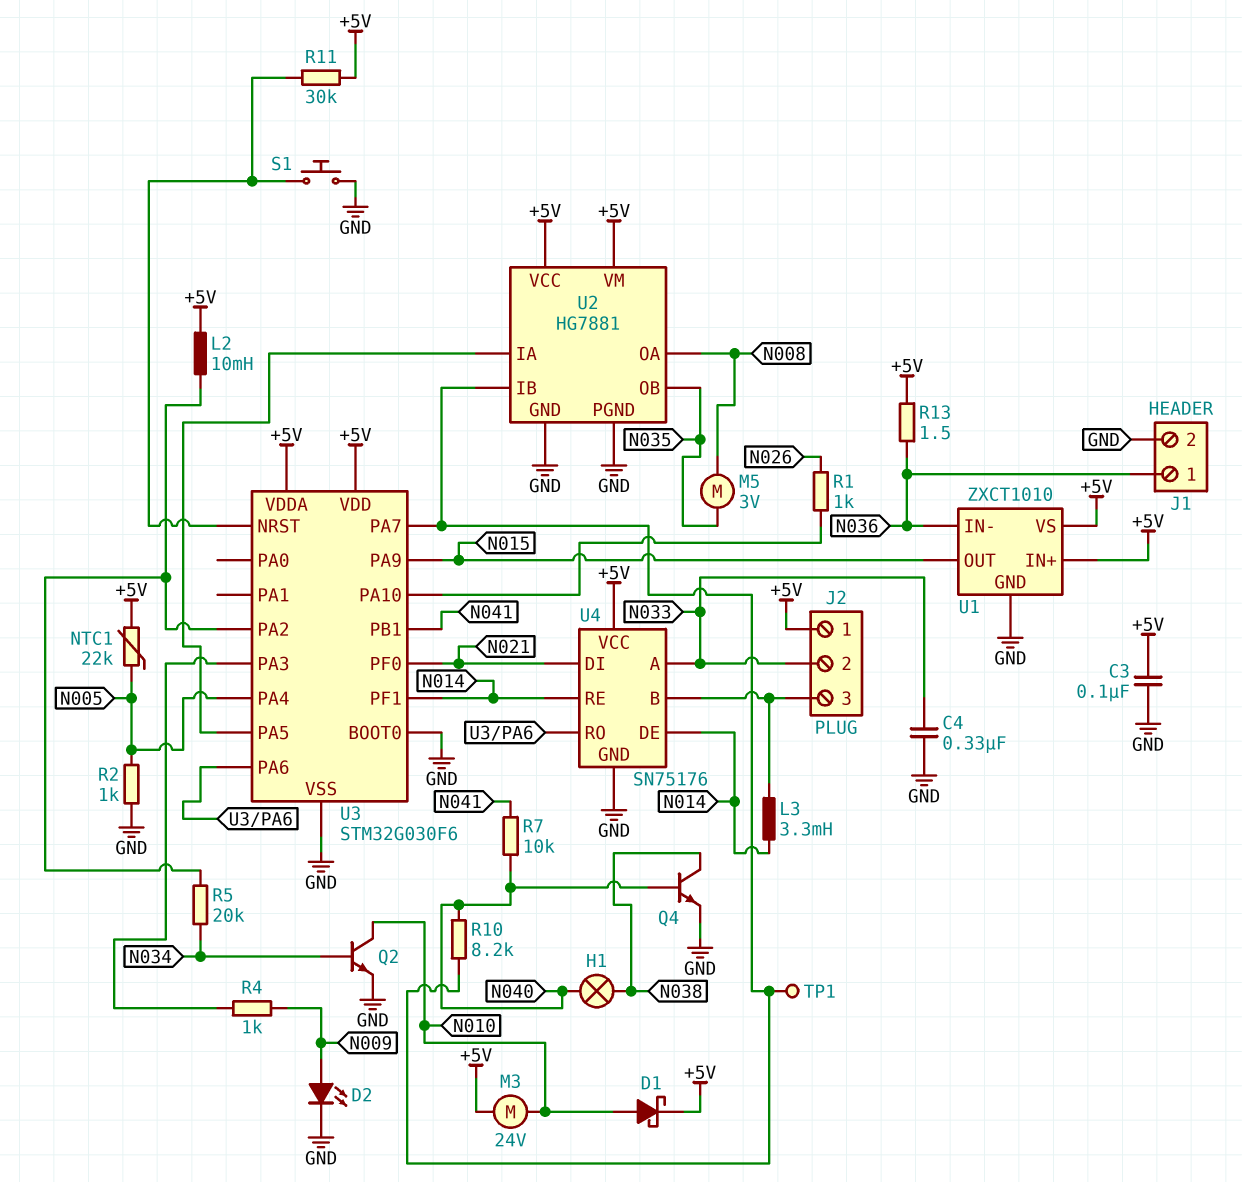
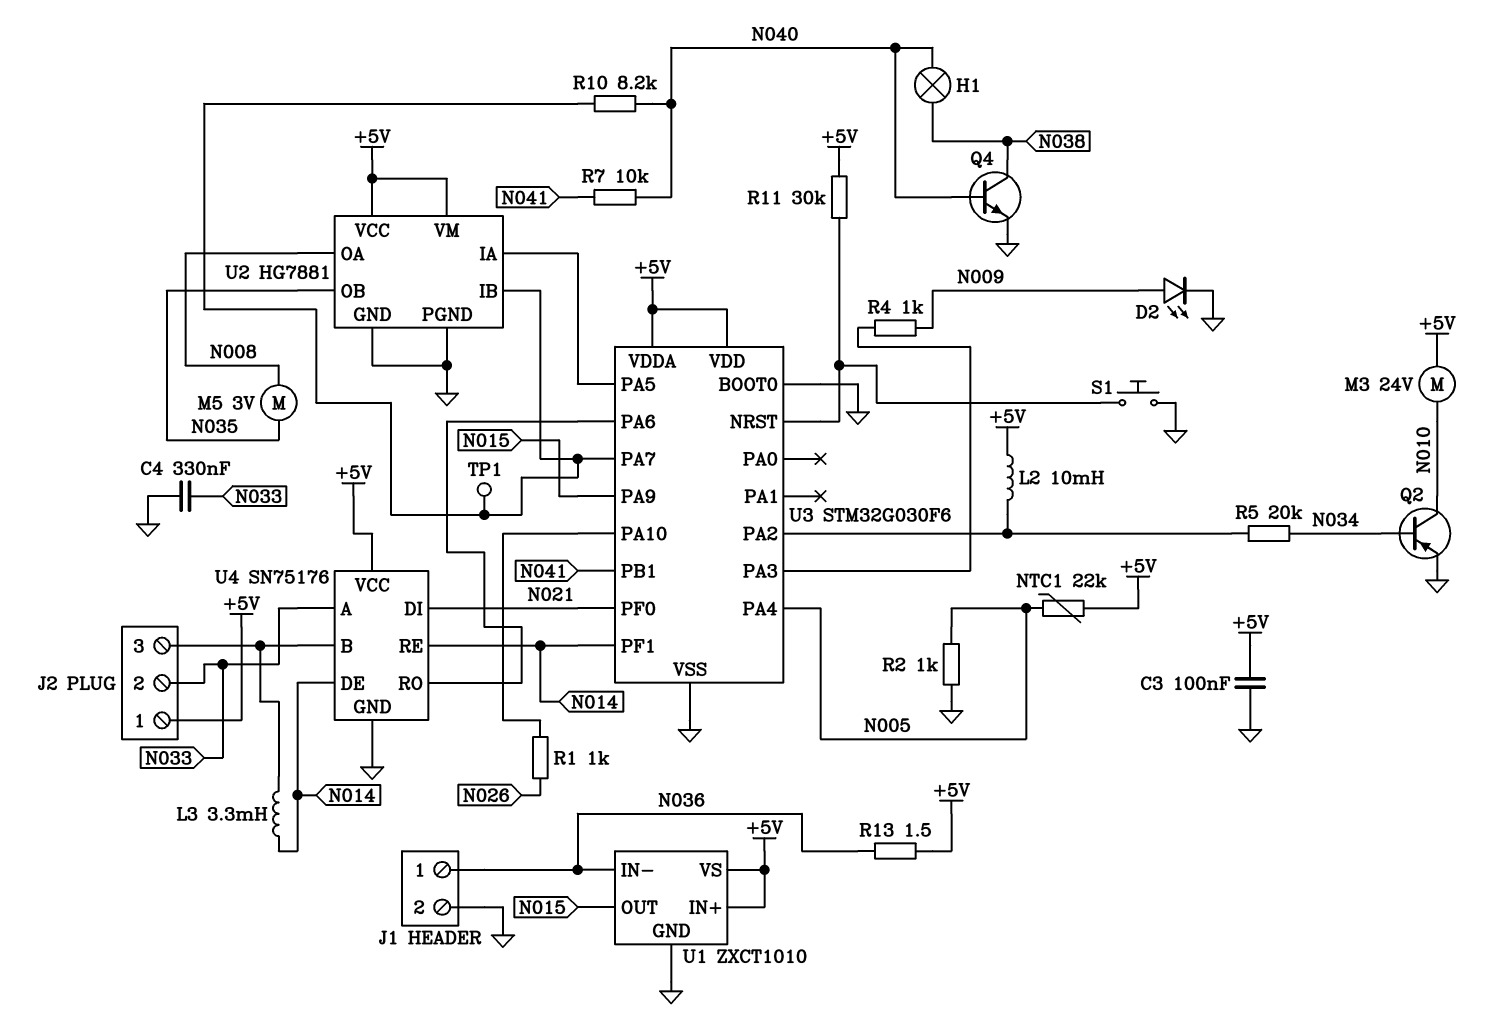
D1: schottky (A N010, K +5V) -> none
Q2: NPN (B N034, C N010, E GND) -> PNP (B N034, C N010, E GND)

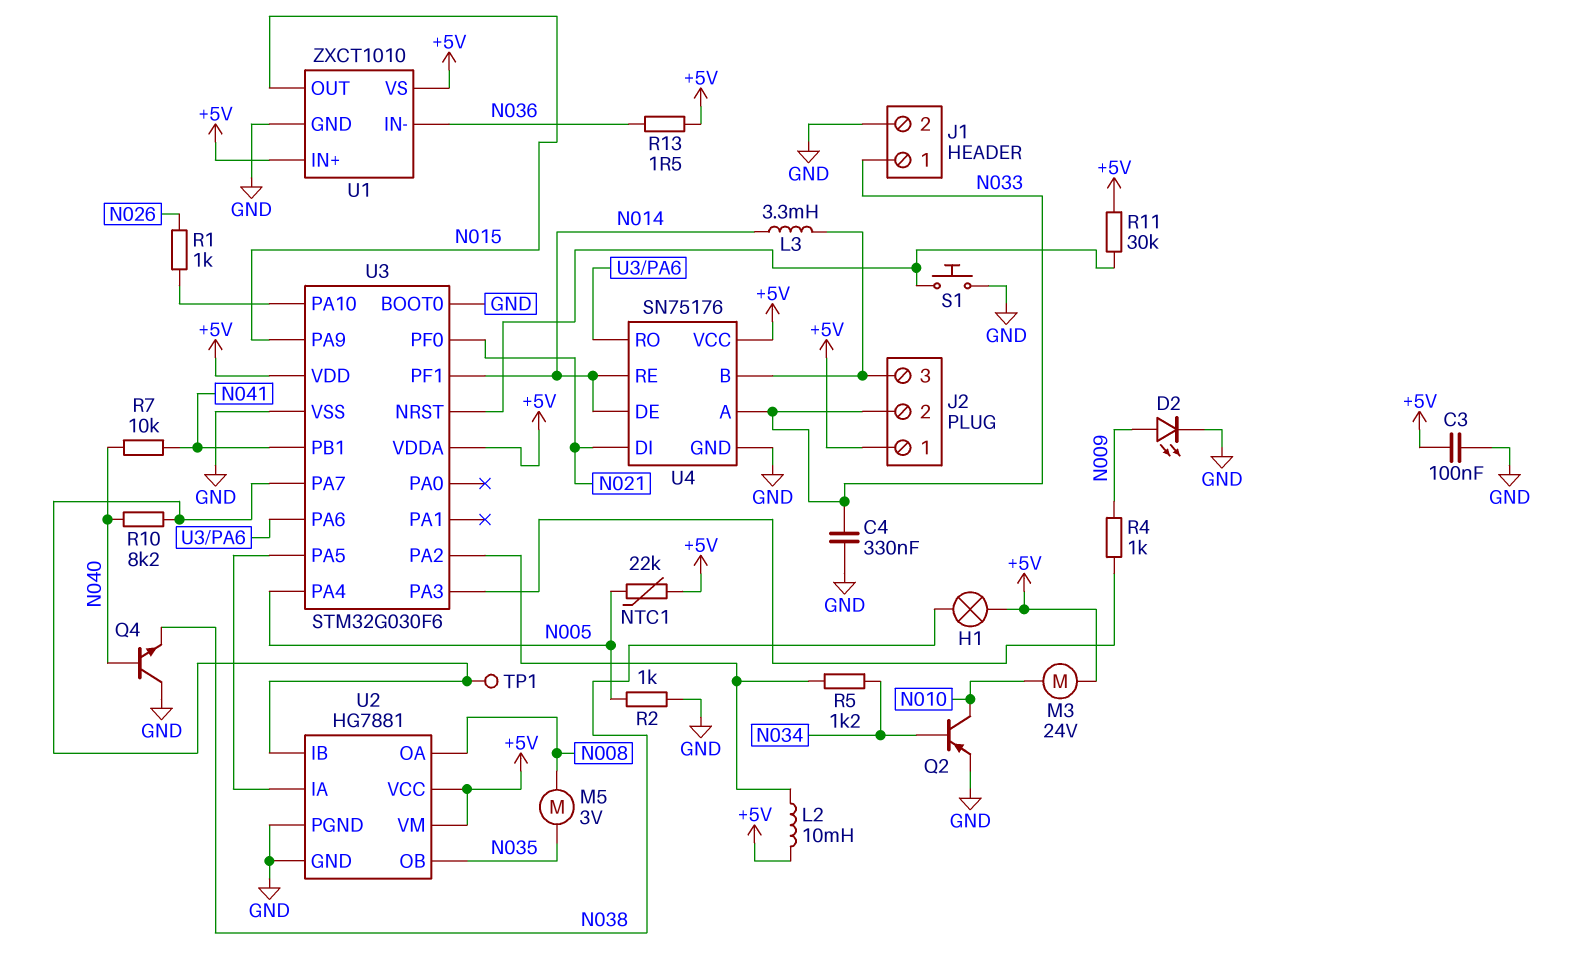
H1: lamp (N038, N040) -> lamp (+5V, N038)
J1 pin 1: N036 -> N033
Q4: NPN (B N040, C N038, E GND) -> NPN (B N040, C GND, E N038)
R5: 20k (N034, U3/PA2) -> 1.2k (N034, U3/PA2)

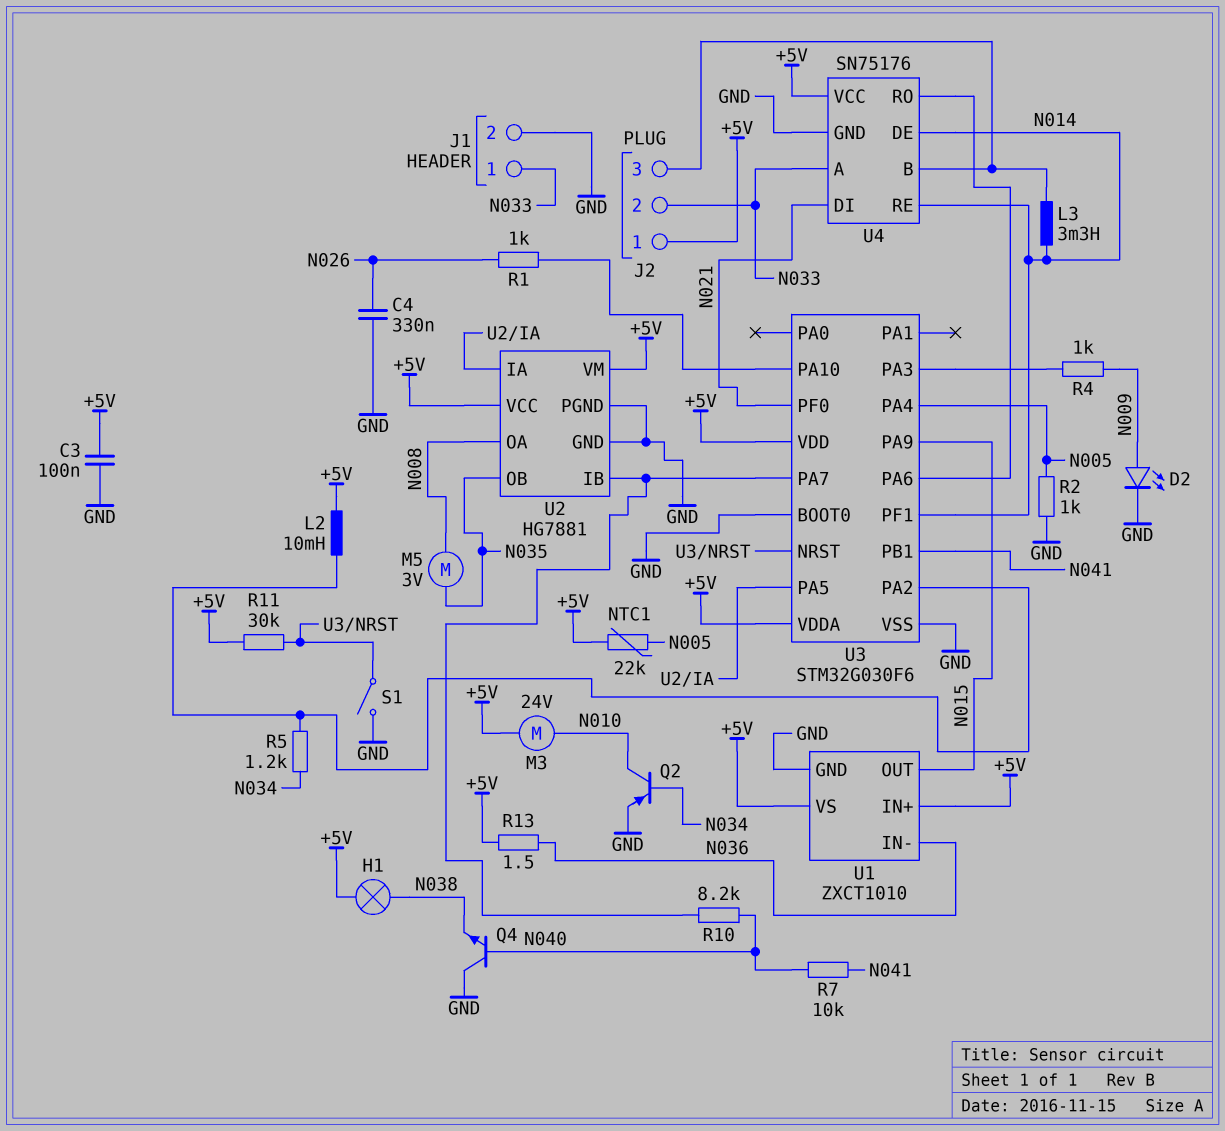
C4: 330nF (GND, N033) -> 330nF (GND, N026)
S1: button (GND, U3/NRST) -> switch (GND, U3/NRST)
TP1: test point (U2/IB) -> none

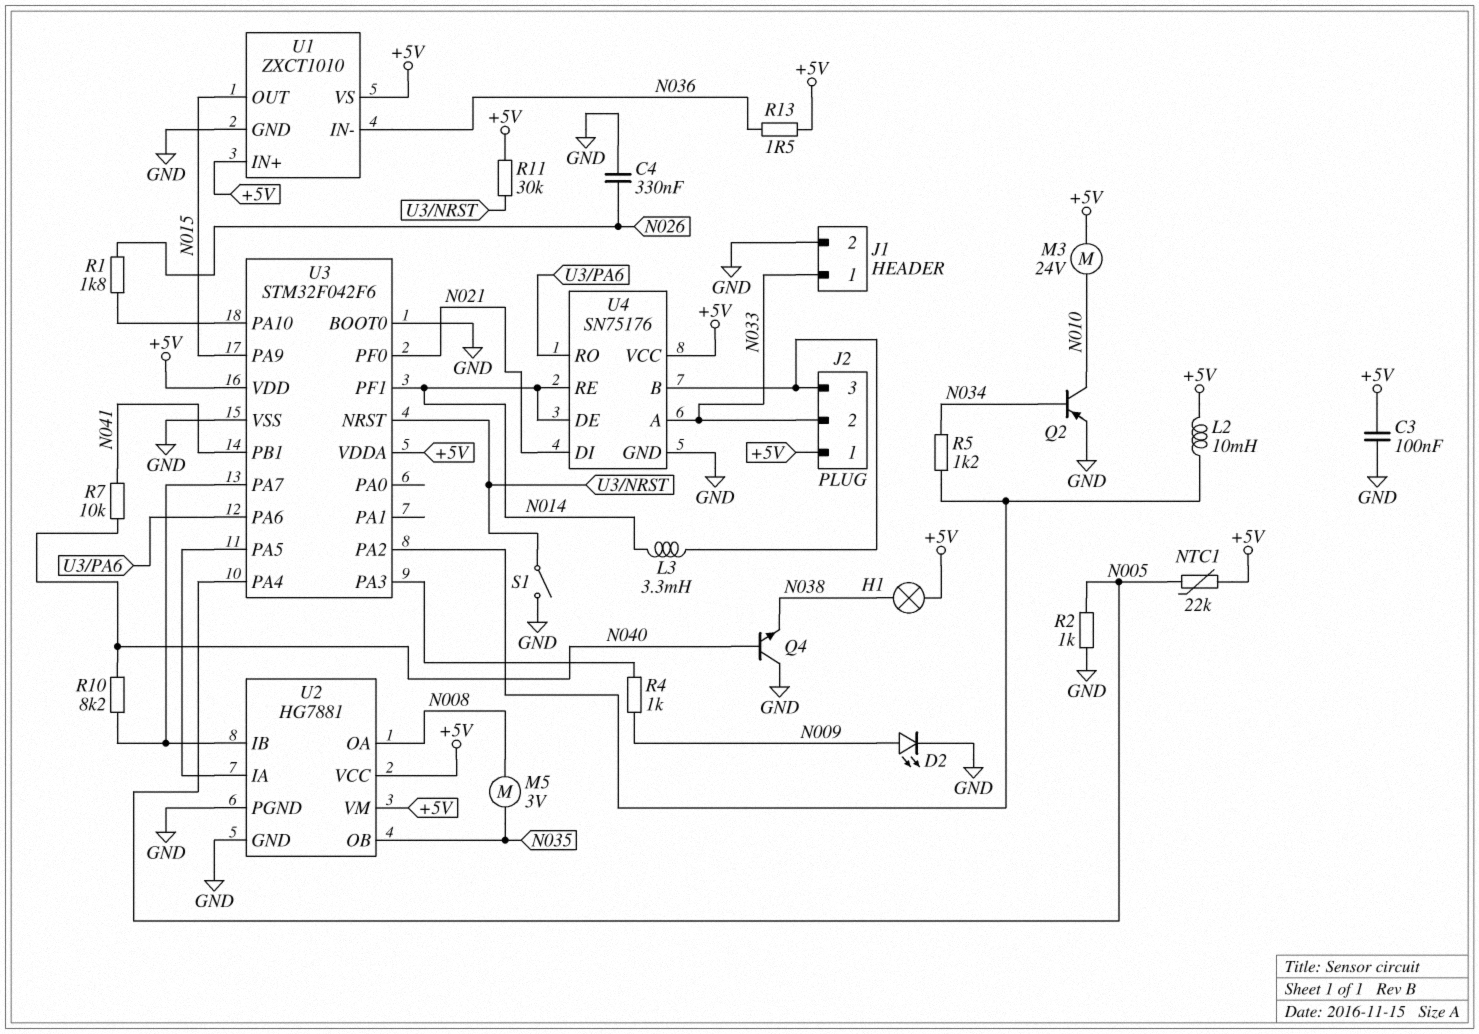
R1: 1k (N026, U3/PA10) -> 1.8k (N026, U3/PA10)
U3: STM32G030F6 -> STM32F042F6

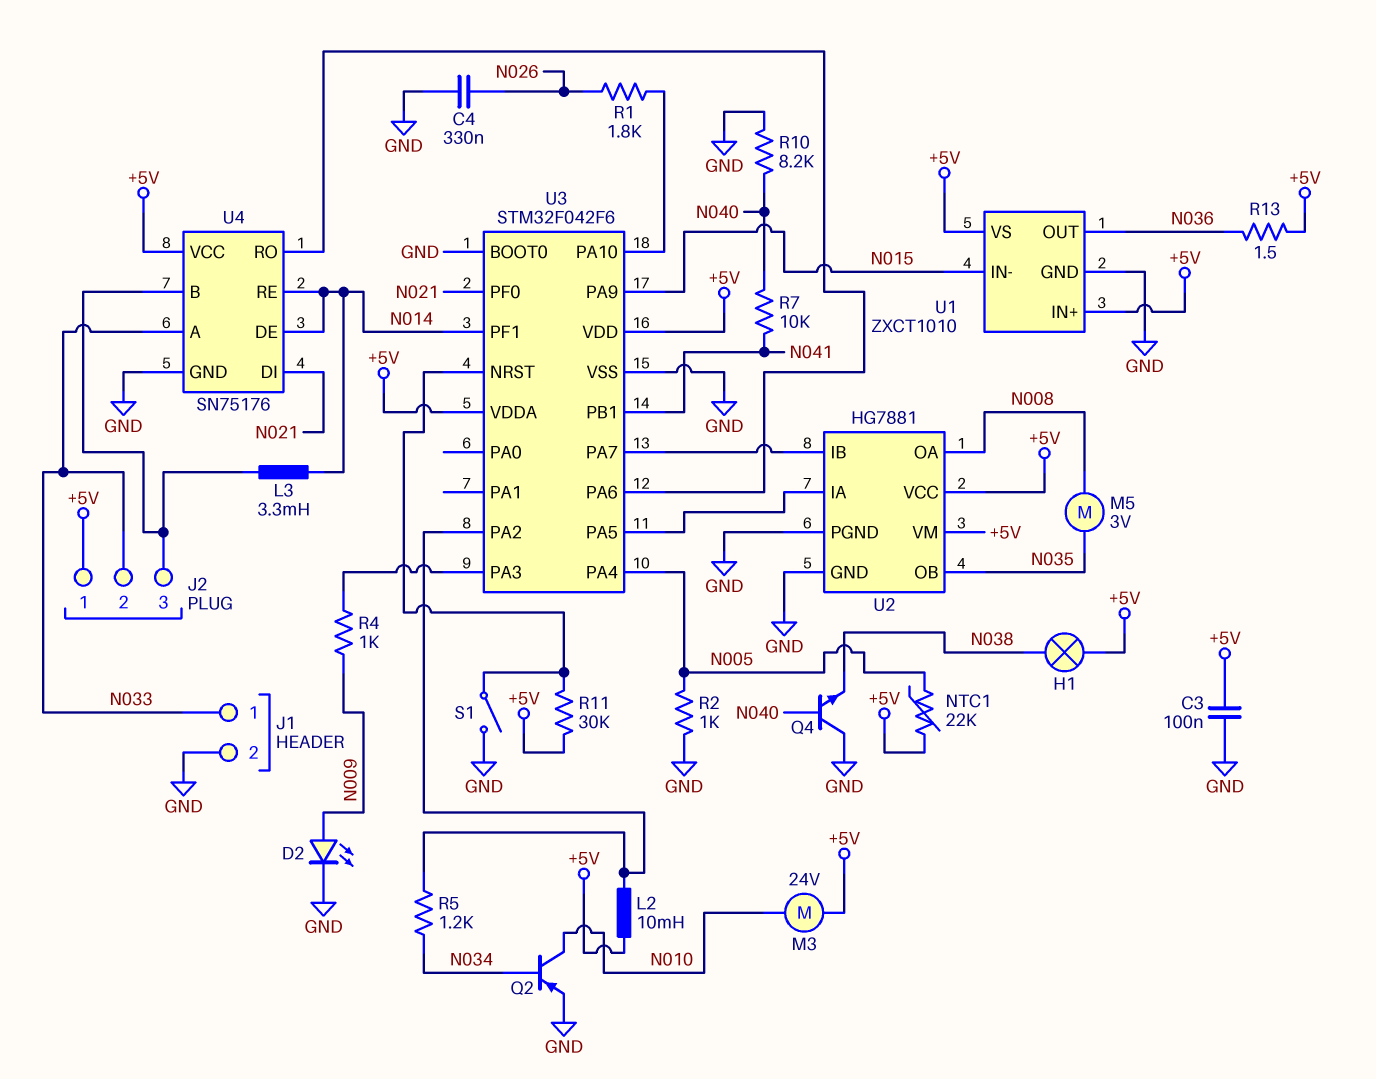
R10: 8.2k (N040, U2/IB) -> 8.2k (GND, N040)
U1 pin IN-: N036 -> N015
U1 pin OUT: N015 -> N036

